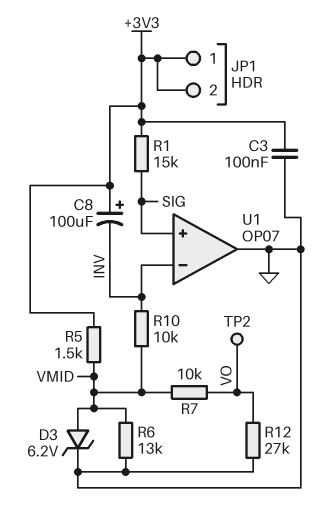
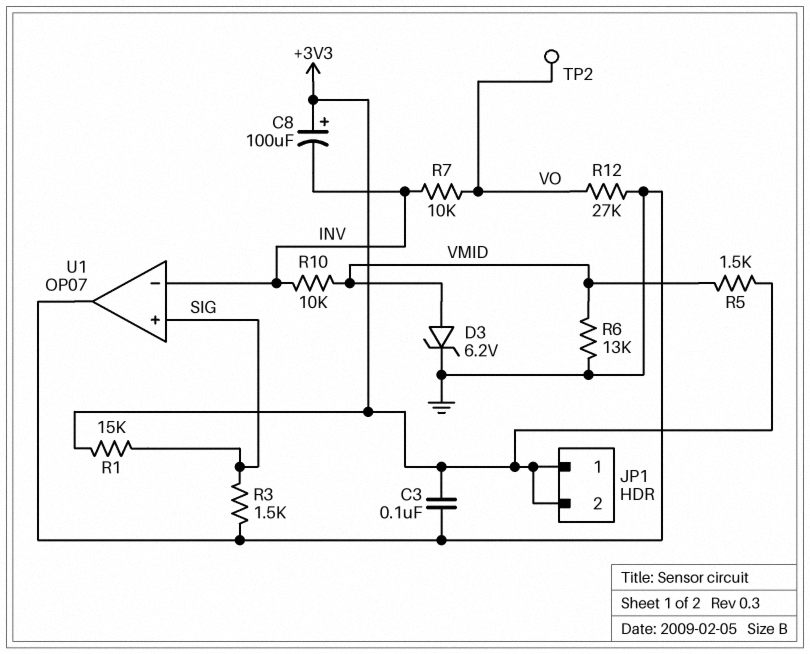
R3: none -> 1.5k (GND, SIG)
R7: 10k (VMID, VO) -> 10k (INV, VO)

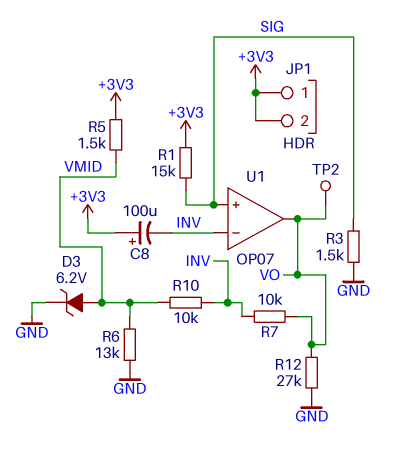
C3: 100nF (+3V3, GND) -> none
U1 pin out: GND -> VO

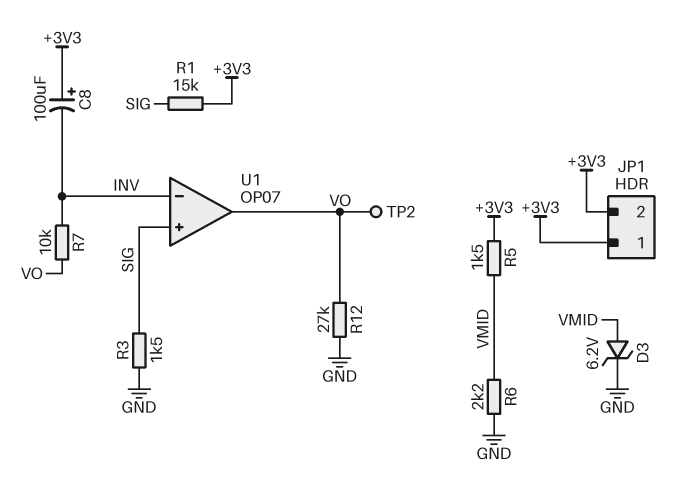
R6: 13k (GND, VMID) -> 2.2k (GND, VMID)
R10: 10k (INV, VMID) -> none

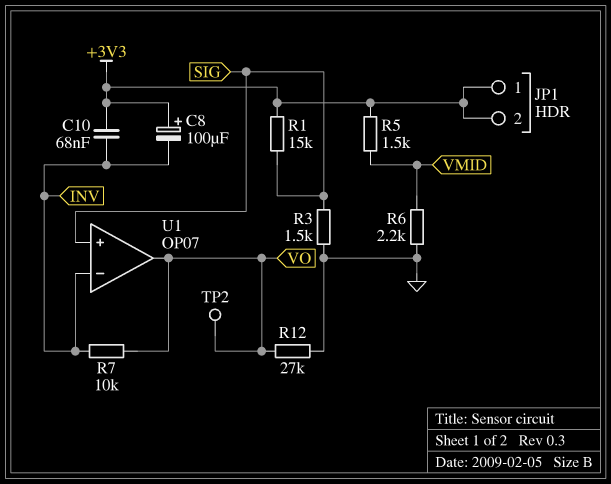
C10: none -> 68nF (+3V3, INV)
D3: zener 6.2V (A VMID, K GND) -> none

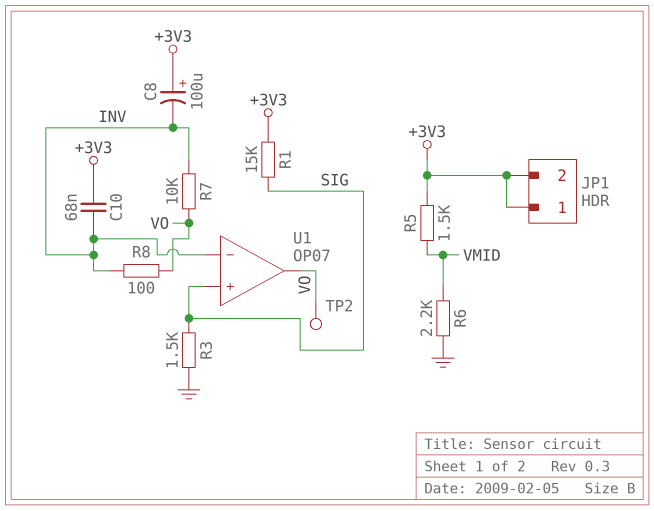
R8: none -> 100 (INV, VO)
R12: 27k (GND, VO) -> none

